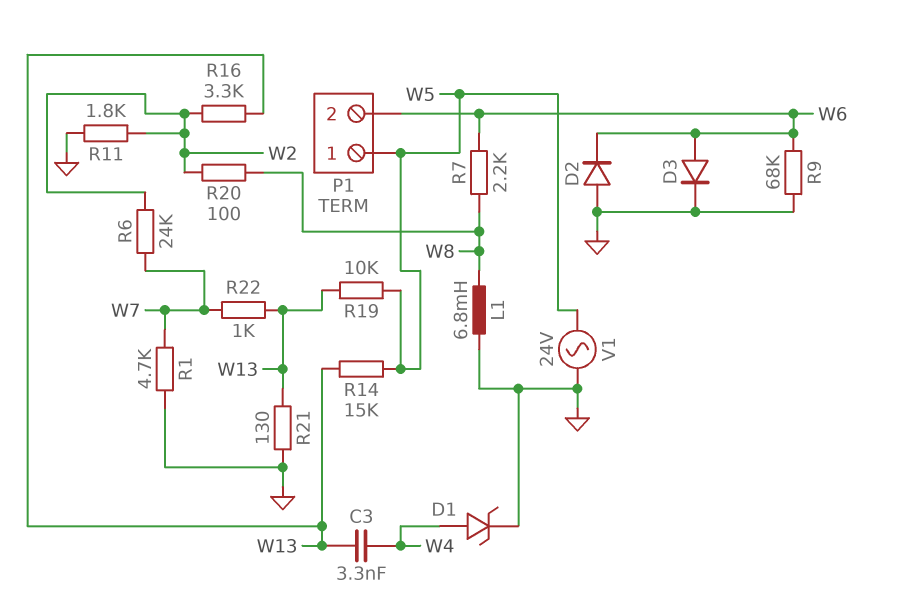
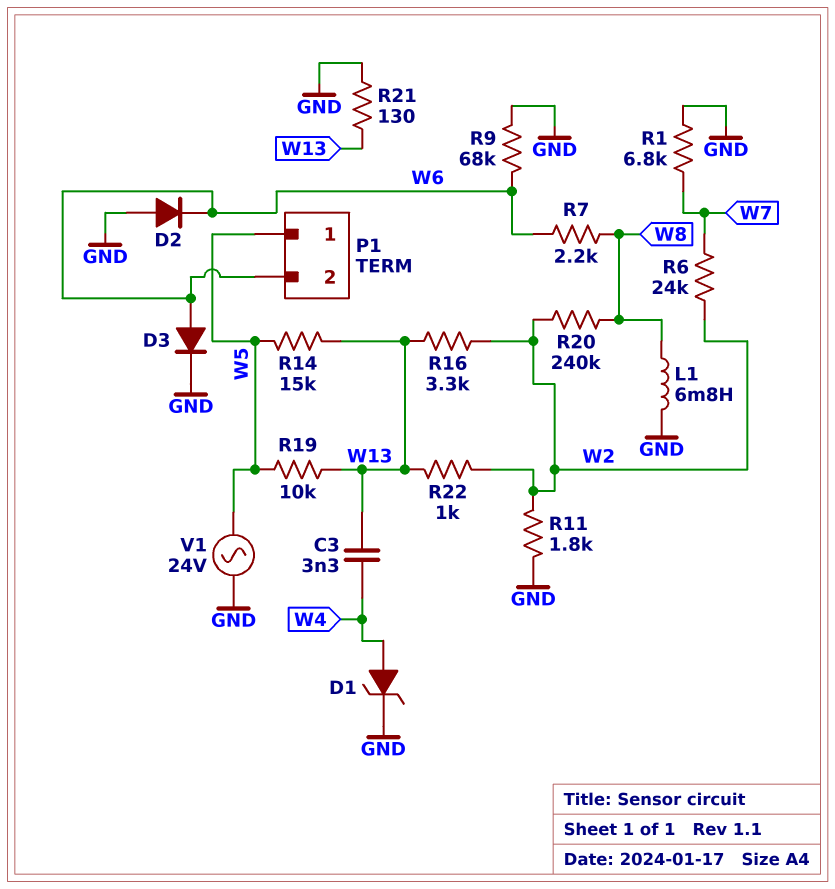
R1: 4.7k (GND, W7) -> 6.8k (GND, W7)
R20: 100 (W2, W8) -> 240k (W2, W8)
R22: 1k (W7, W13) -> 1k (W2, W13)

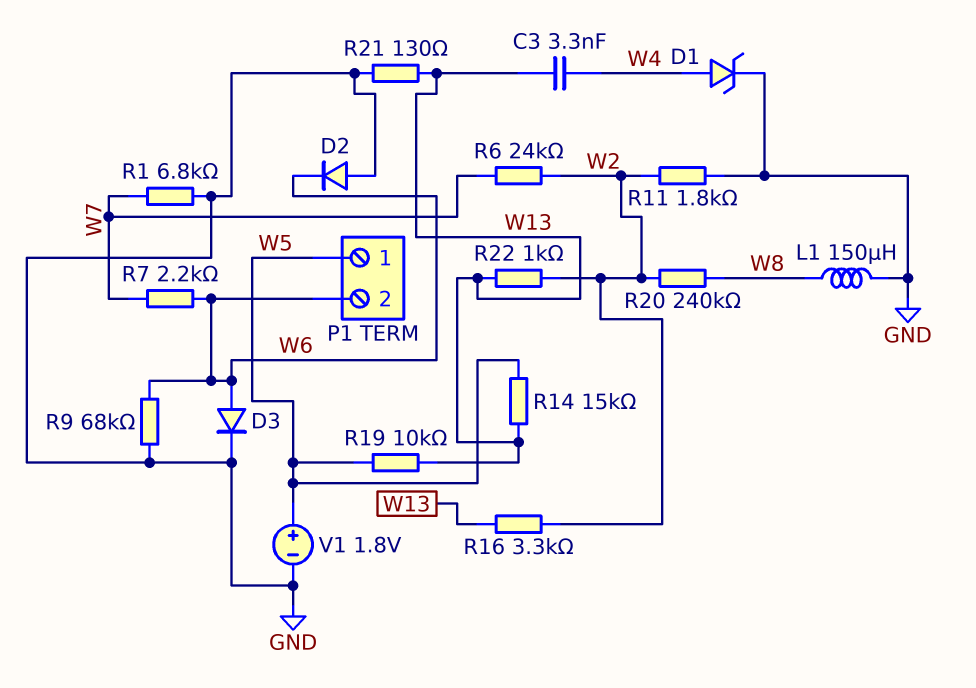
L1: 6.8mH (GND, W8) -> 150uH (GND, W8)
R7: 2.2k (W6, W8) -> 2.2k (W6, W7)
V1: AC 24V (GND, W5) -> 1.8V (plus W5, minus GND)

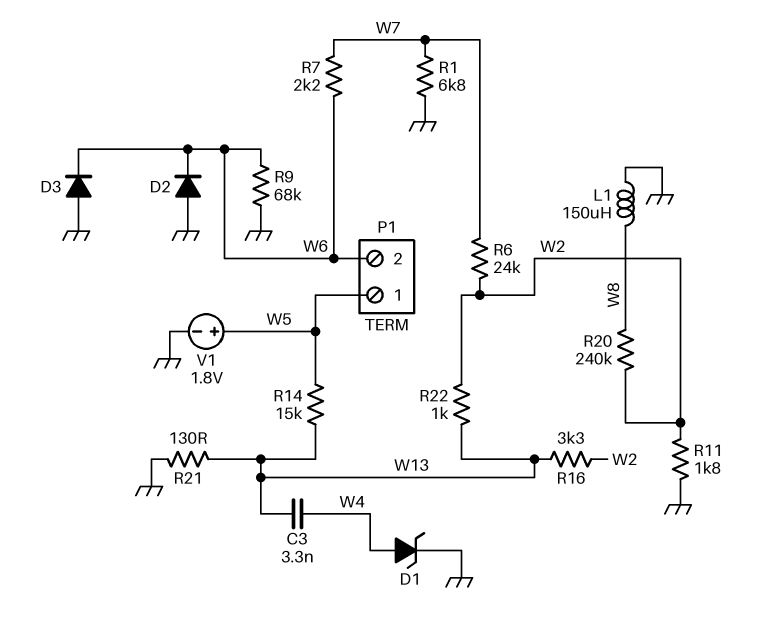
D3: diode (A W6, K GND) -> diode (A GND, K W6)
R19: 10k (W5, W13) -> none

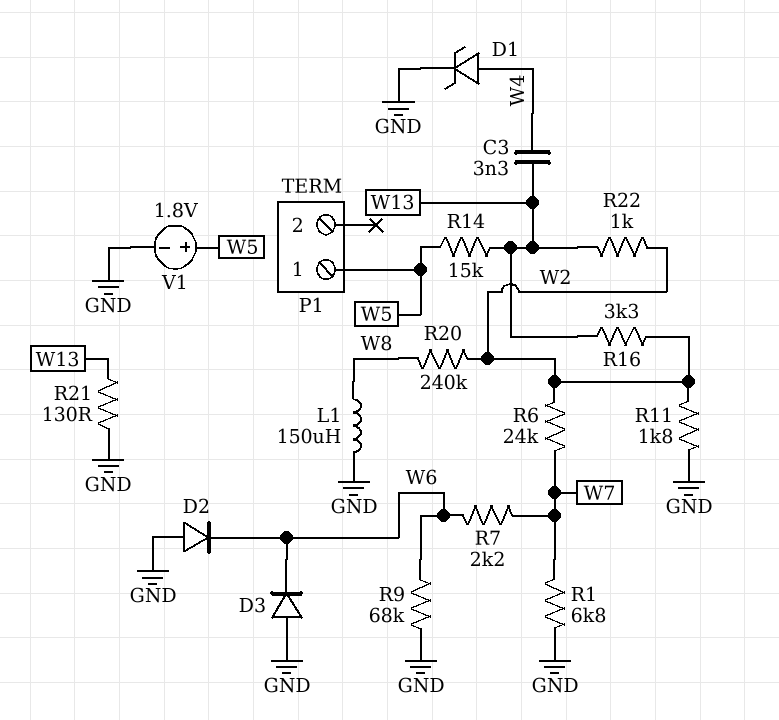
P1 pin 2: W6 -> none

